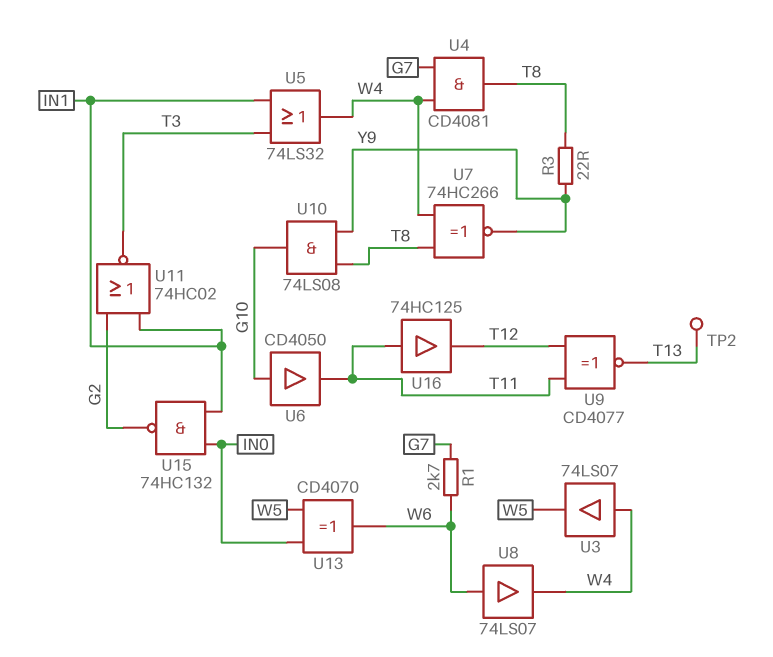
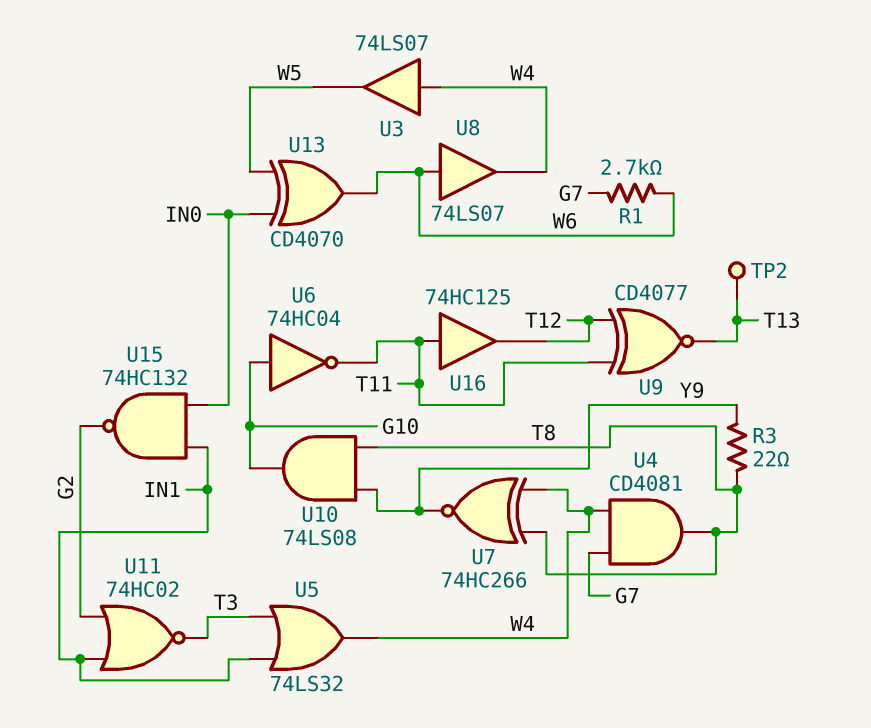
U6: buffer CD4050 (in G10, out T11) -> NOT 74HC04 (in G10, out T11)

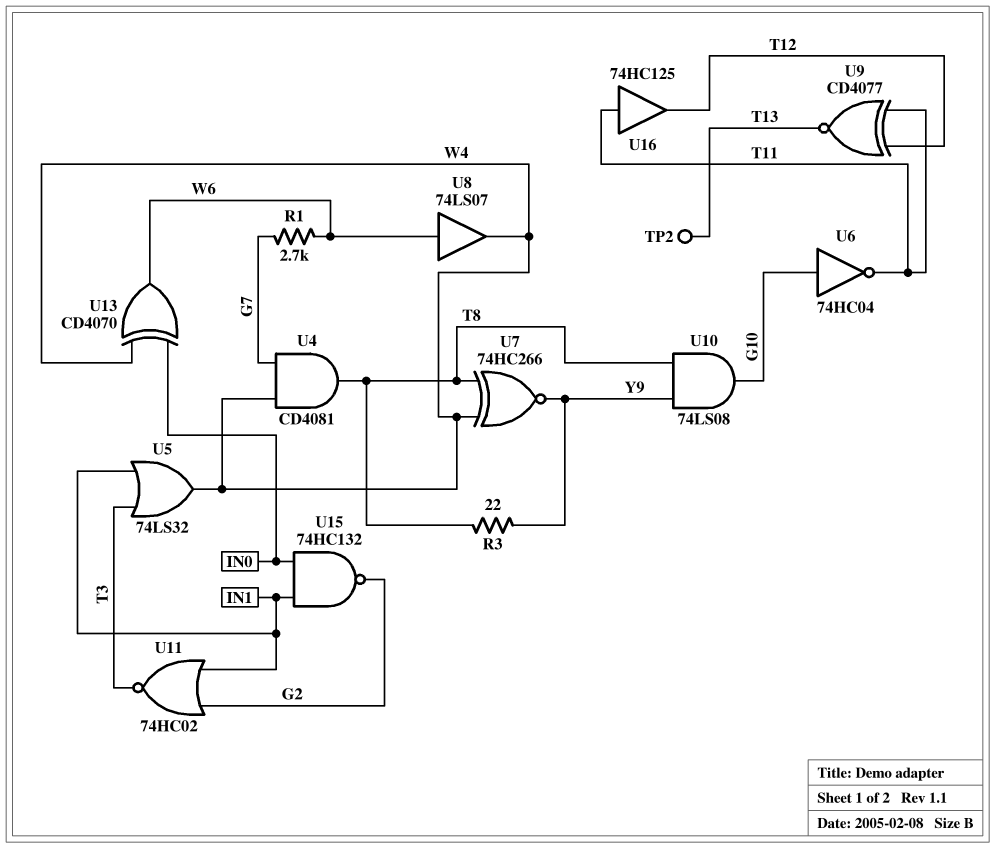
U3: buffer 74LS07 (in W4, out W5) -> none
U13: XOR CD4070 (in IN0, in W5, out W6) -> XOR CD4070 (in IN0, in W4, out W6)

